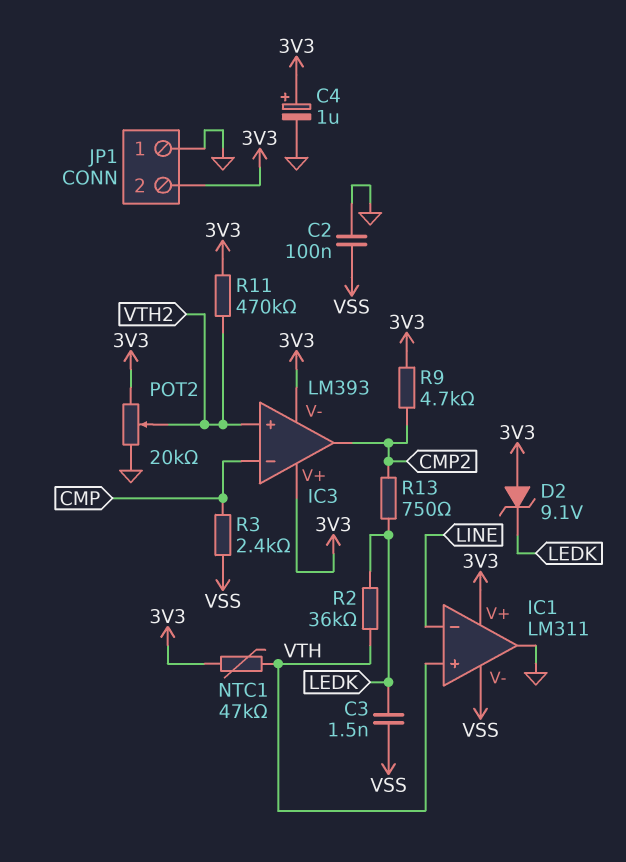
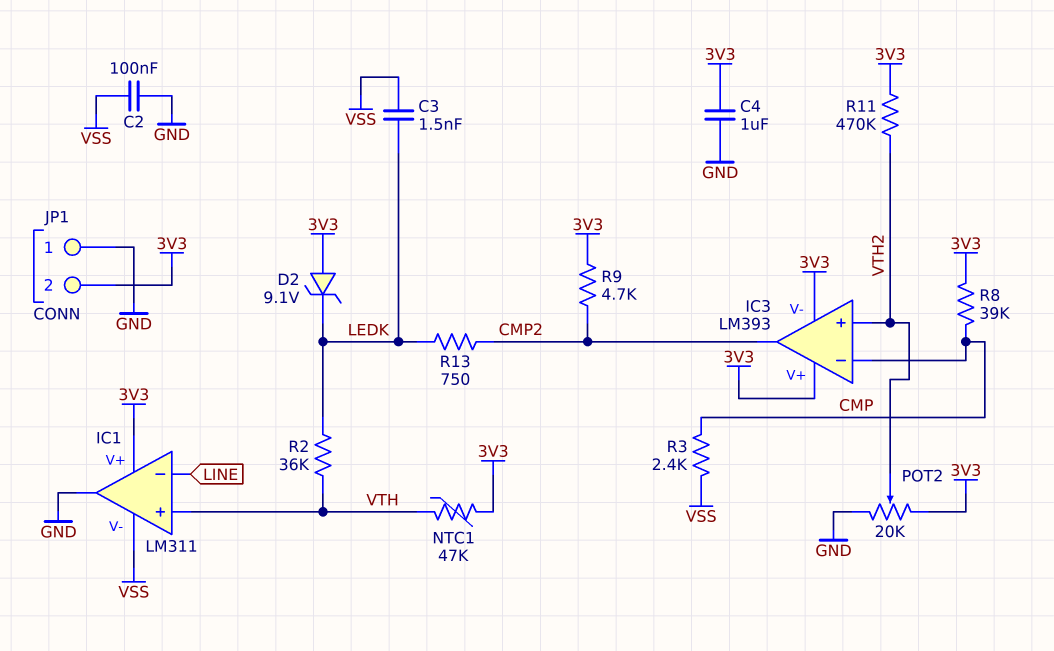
C4: 1uF (plus 3V3, minus GND) -> 1uF (3V3, GND)
R8: none -> 39k (3V3, CMP)

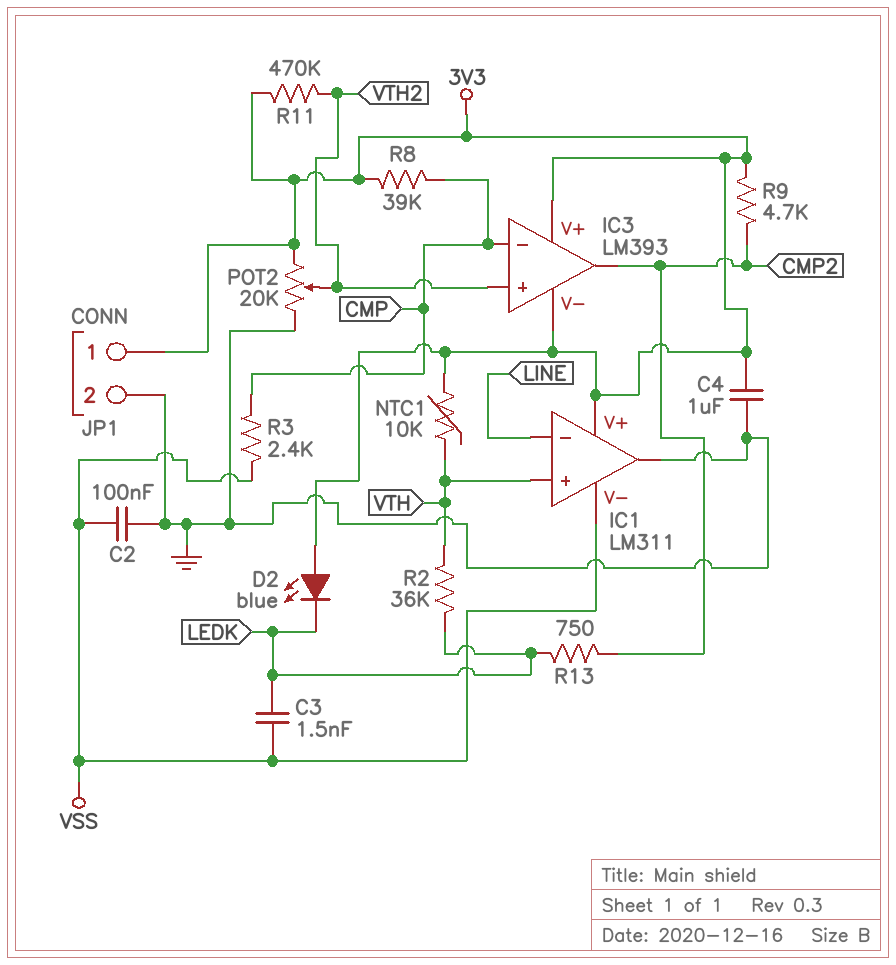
D2: zener 9.1V (A 3V3, K LEDK) -> LED blue (A 3V3, K LEDK)
JP1 pin 1: GND -> 3V3
JP1 pin 2: 3V3 -> GND
NTC1: 47k (3V3, VTH) -> 10k (3V3, VTH)

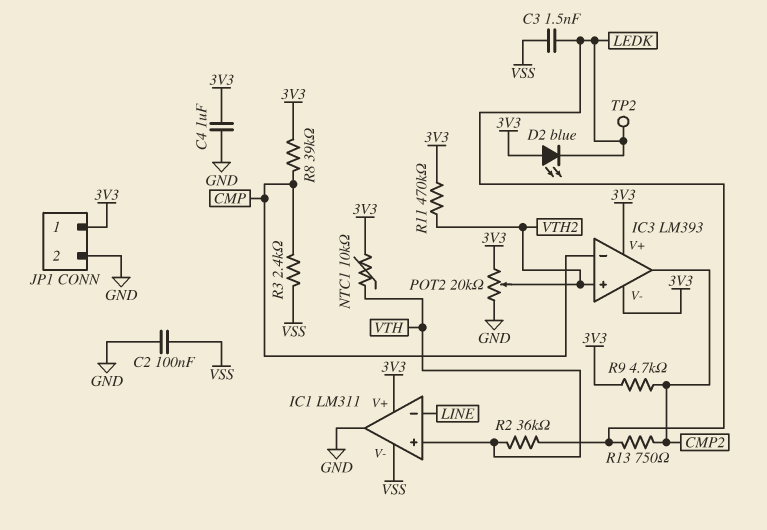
TP2: none -> test point (LEDK)

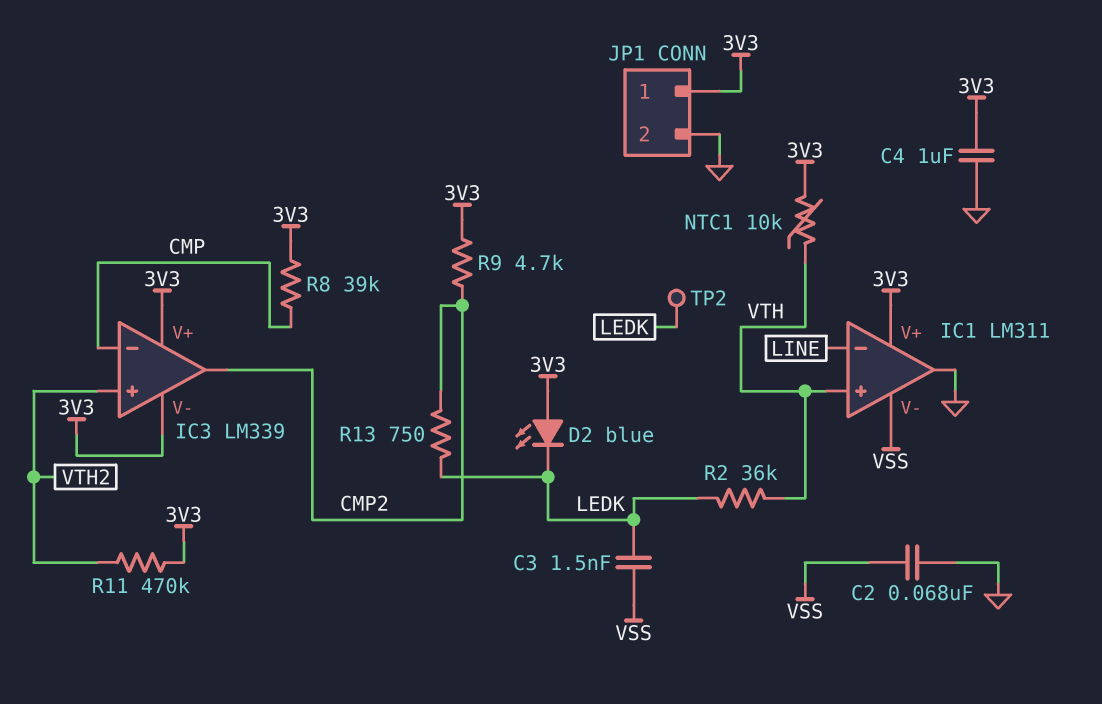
C2: 100nF (GND, VSS) -> 68nF (GND, VSS)
IC3: LM393 -> LM339
POT2: 20k (3V3, GND, wiper VTH2) -> none
R3: 2.4k (CMP, VSS) -> none

